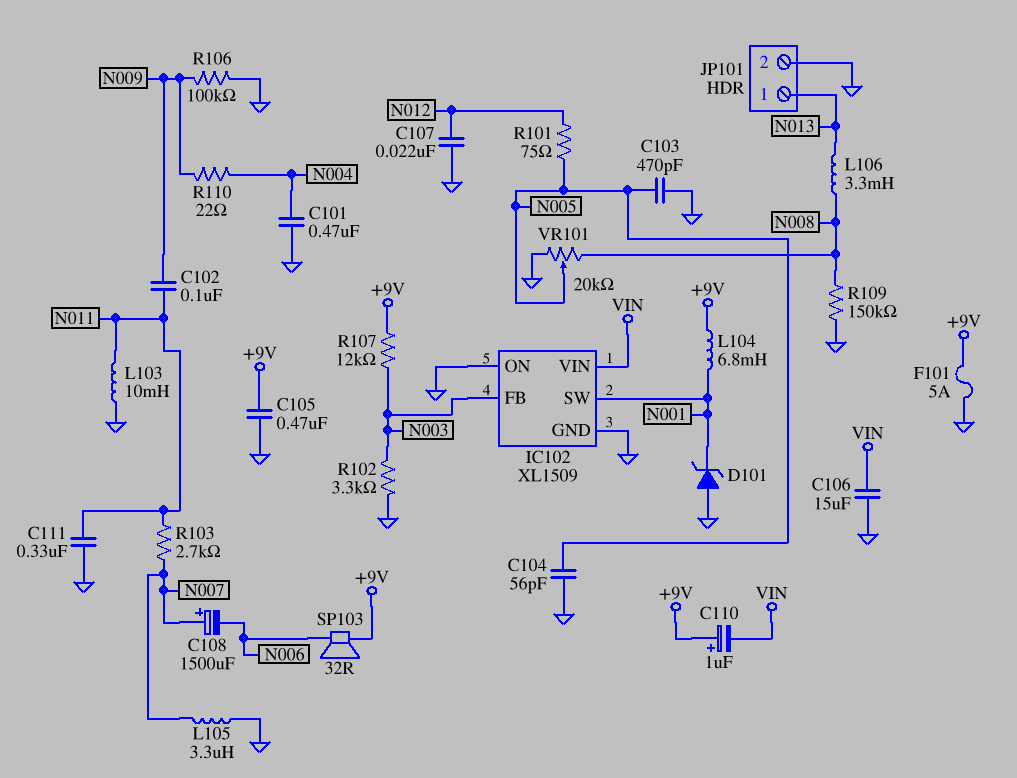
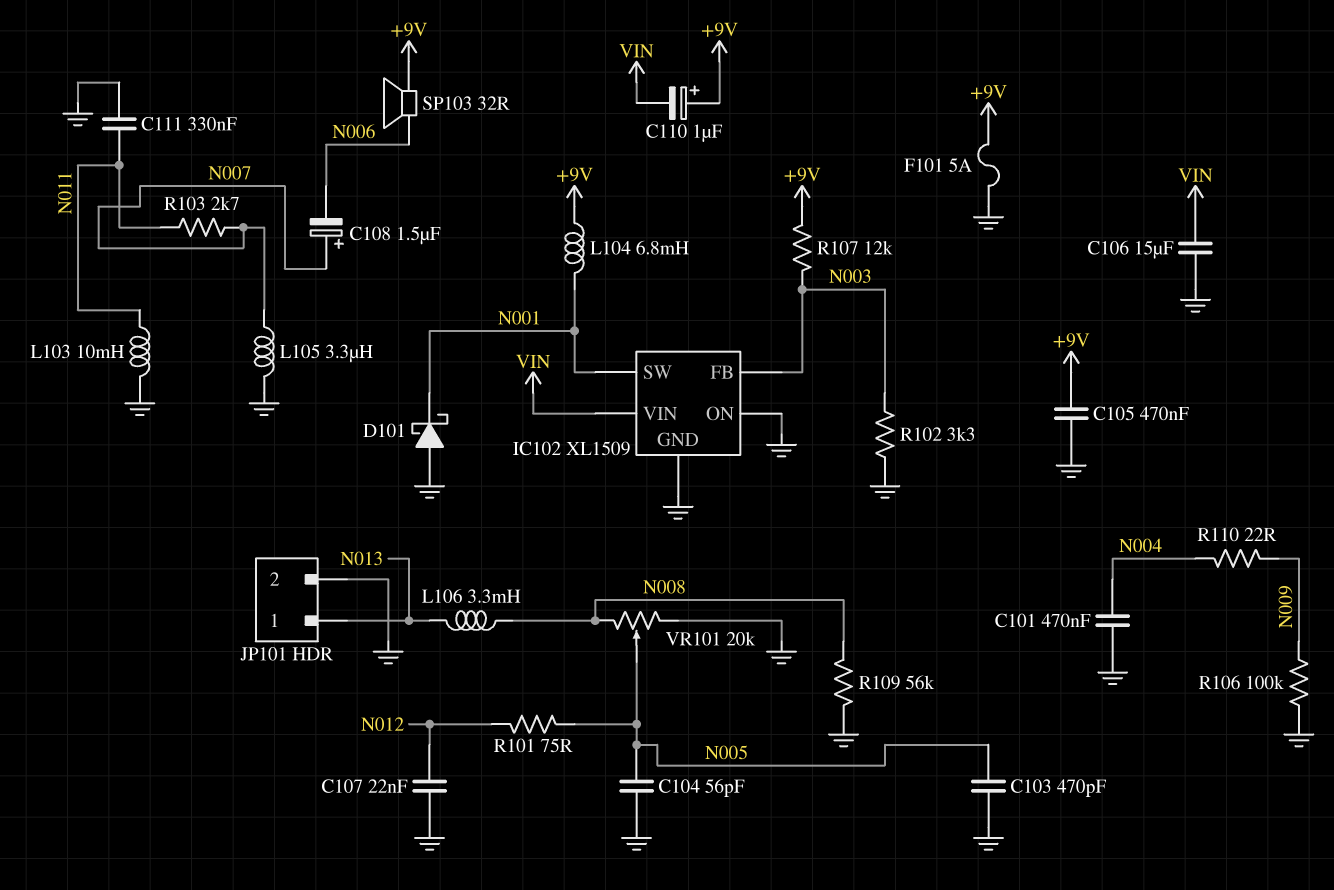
C102: 100nF (N009, N011) -> none
C108: 1500uF (plus N007, minus N006) -> 1.5uF (plus N007, minus N006)
D101: zener (A GND, K N001) -> schottky (A GND, K N001)
R109: 150k (GND, N008) -> 56k (GND, N008)

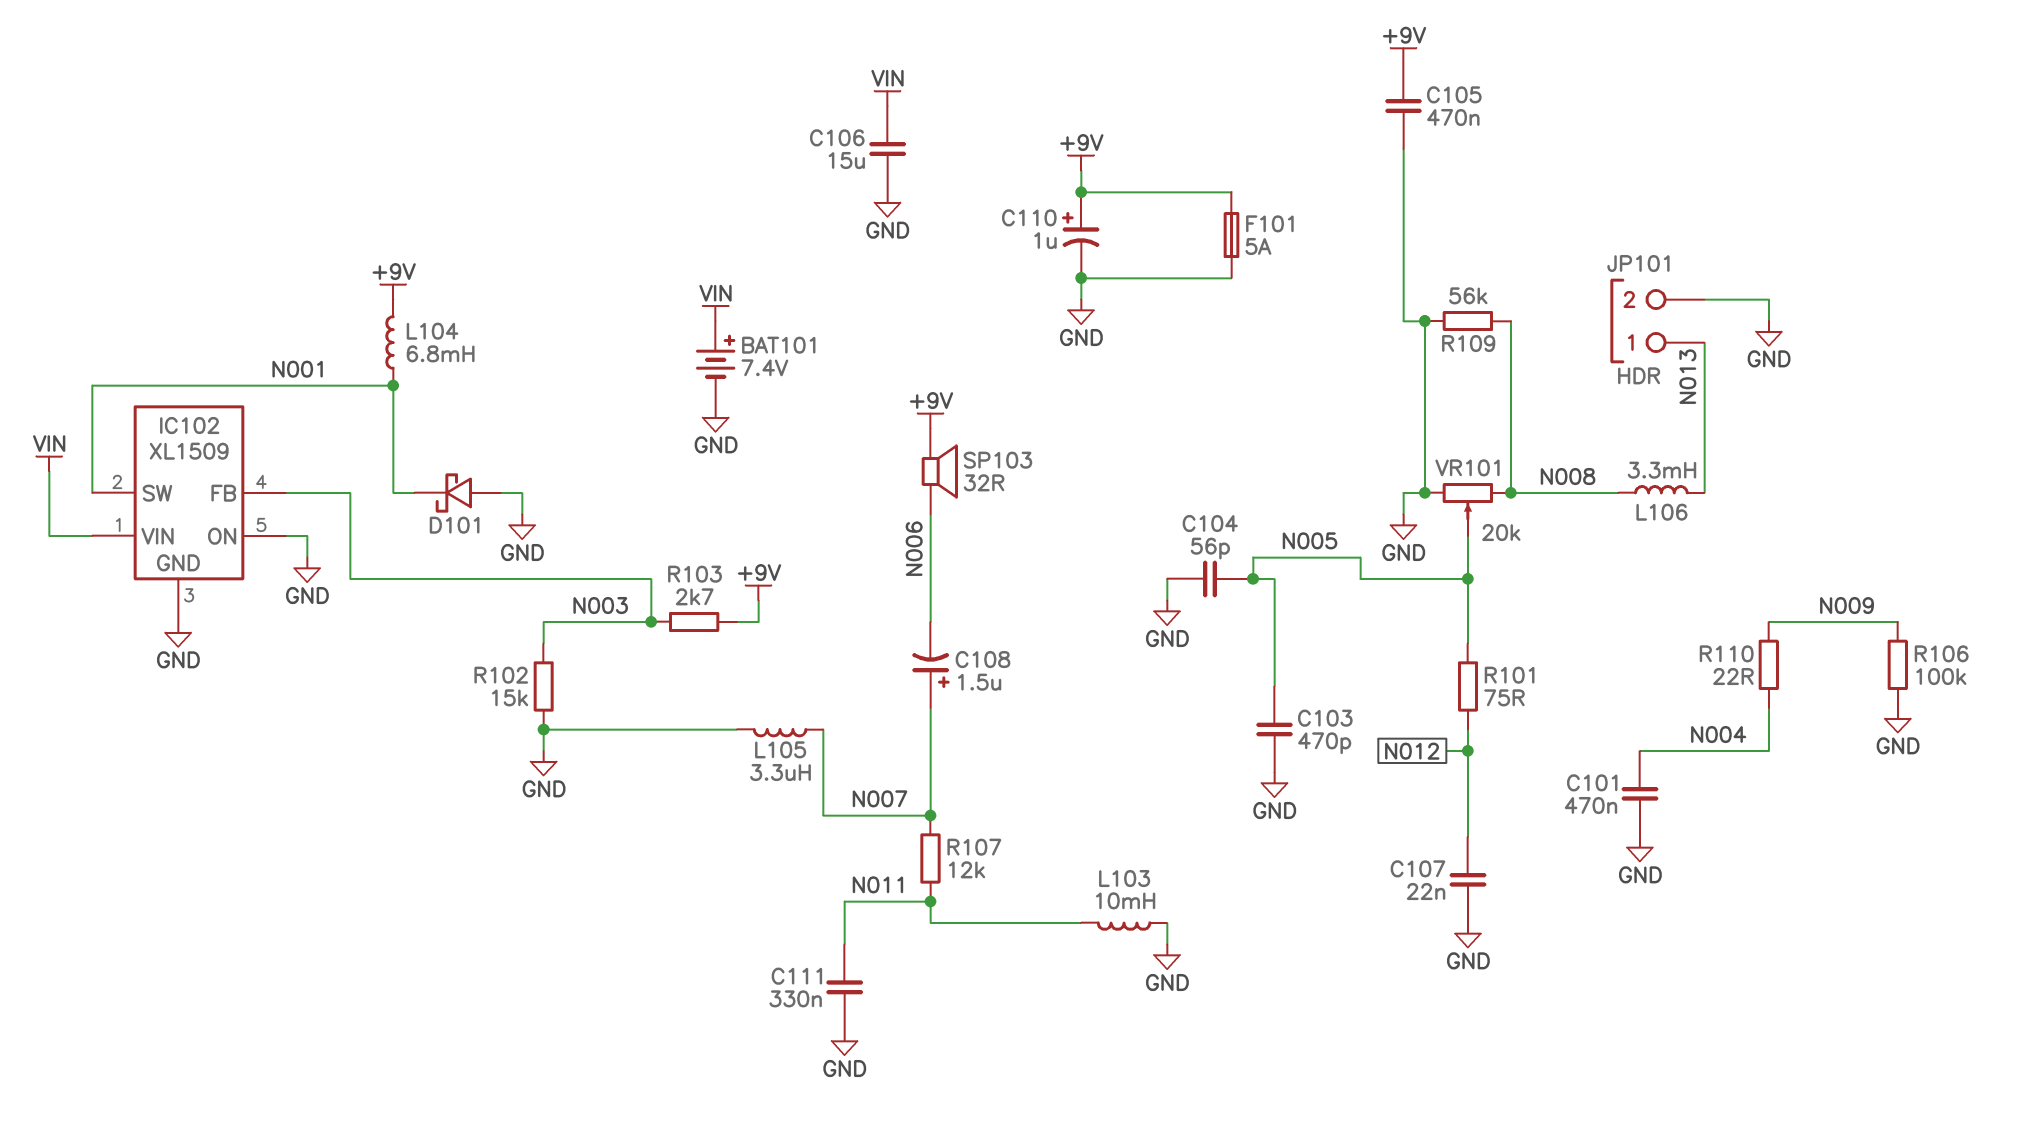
BAT101: none -> 7.4V (plus VIN, minus GND)
C110: 1uF (plus +9V, minus VIN) -> 1uF (plus +9V, minus GND)
R102: 3.3k (GND, N003) -> 15k (GND, N003)
R103: 2.7k (N007, N011) -> 2.7k (+9V, N003)
R107: 12k (+9V, N003) -> 12k (N007, N011)

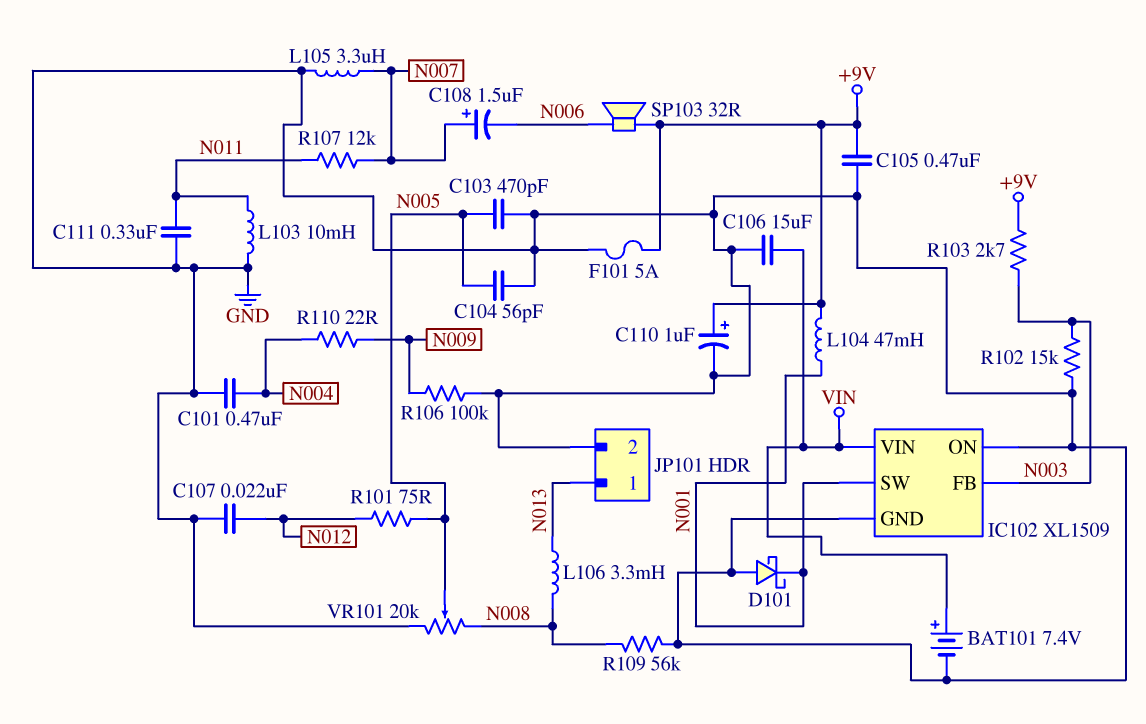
L104: 6.8mH (+9V, N001) -> 47mH (+9V, N001)

